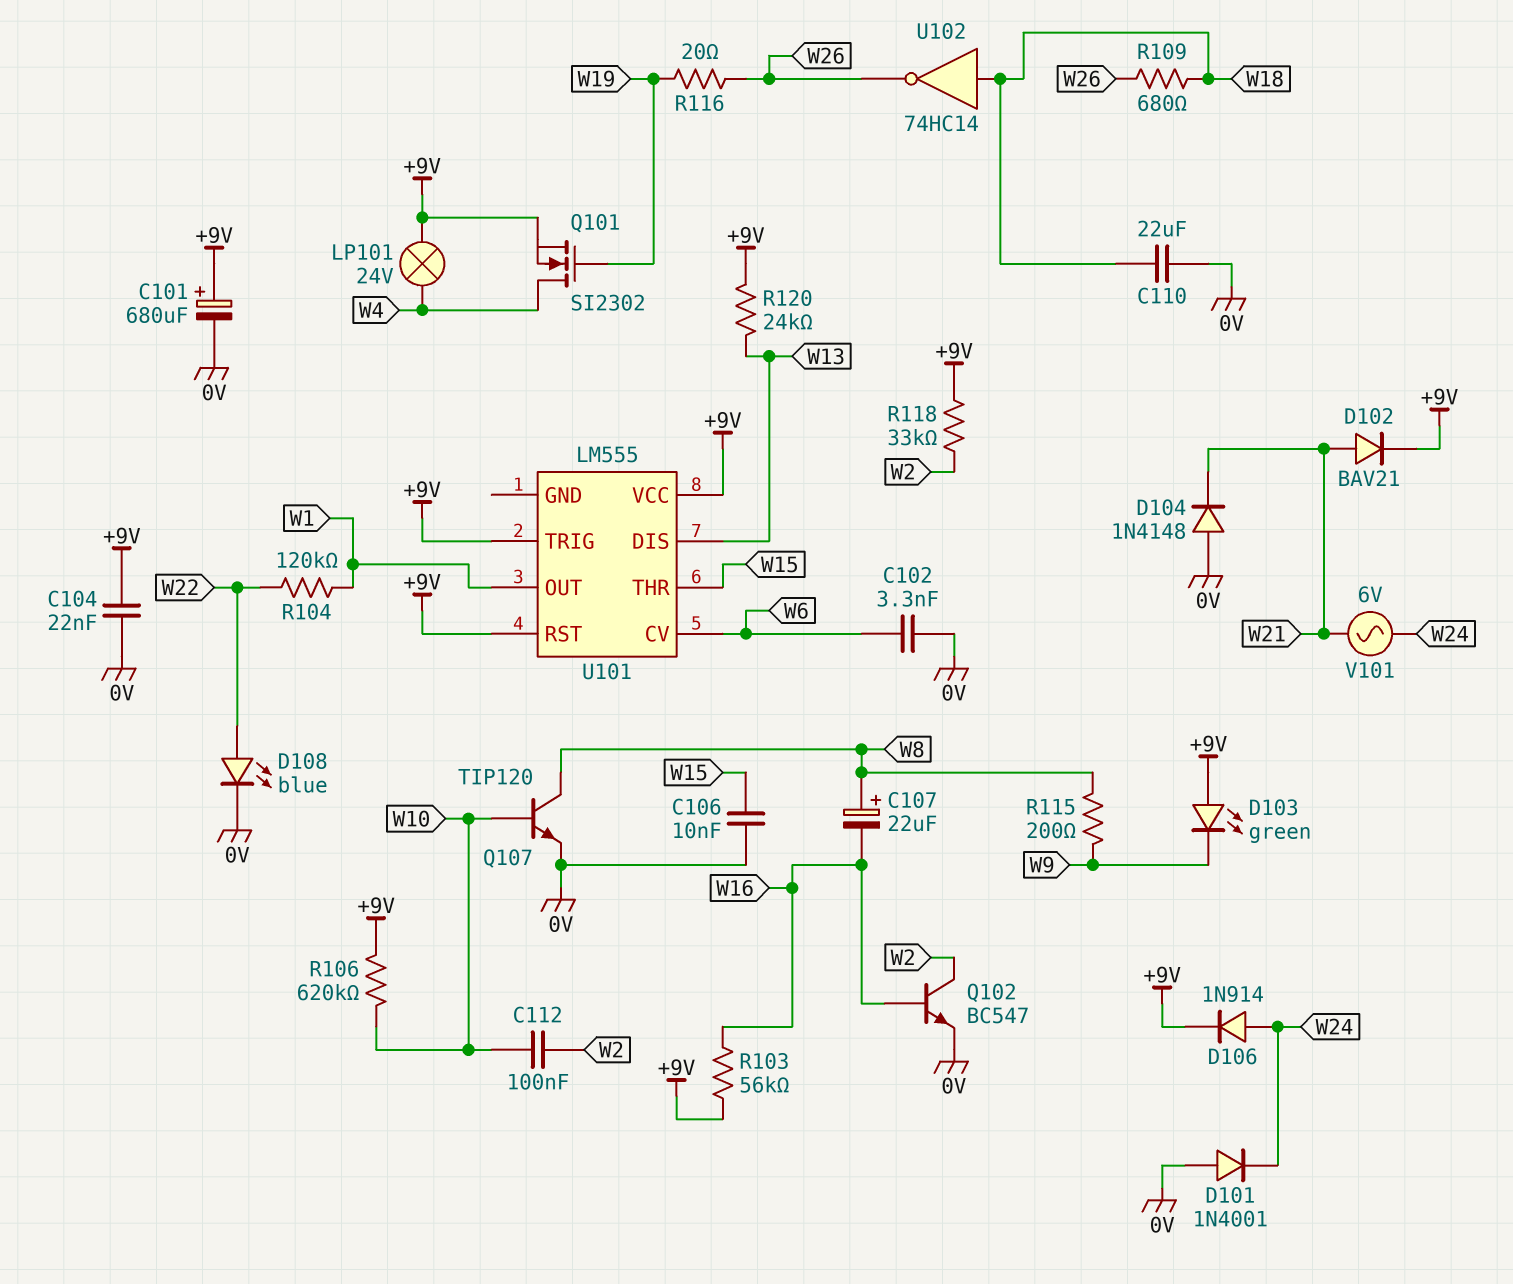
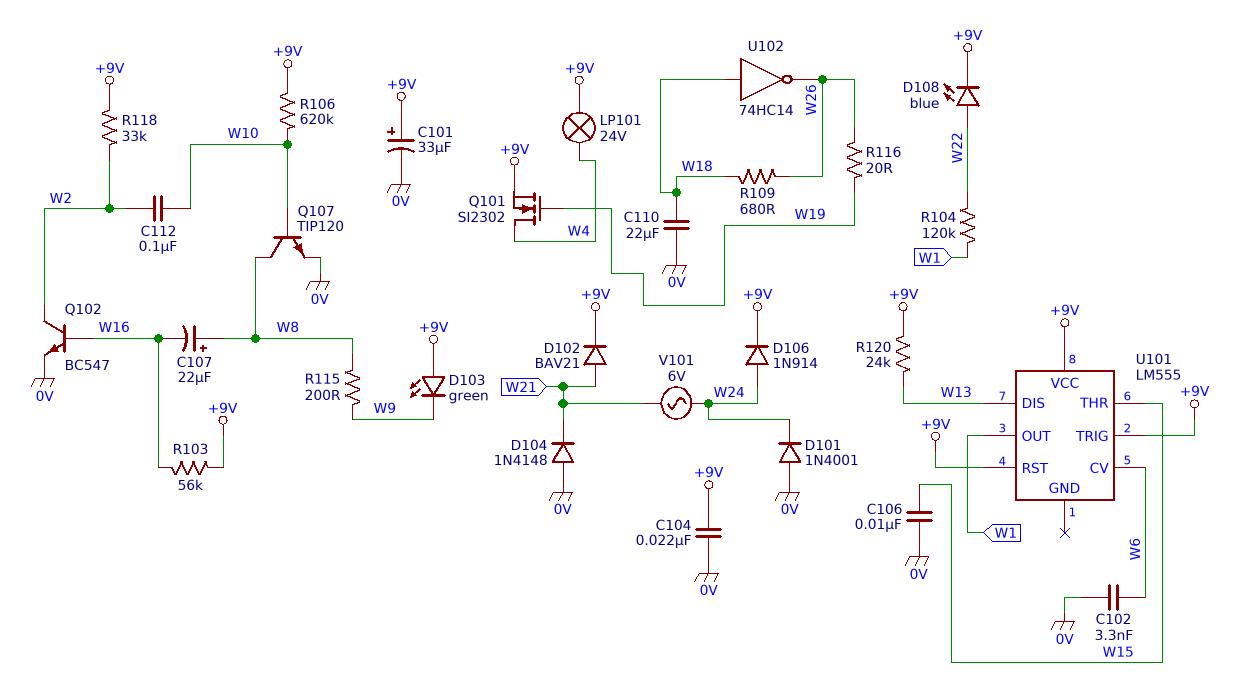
C101: 680uF (plus +9V, minus 0V) -> 33uF (plus +9V, minus 0V)
D108: LED blue (A W22, K 0V) -> LED blue (A W22, K +9V)

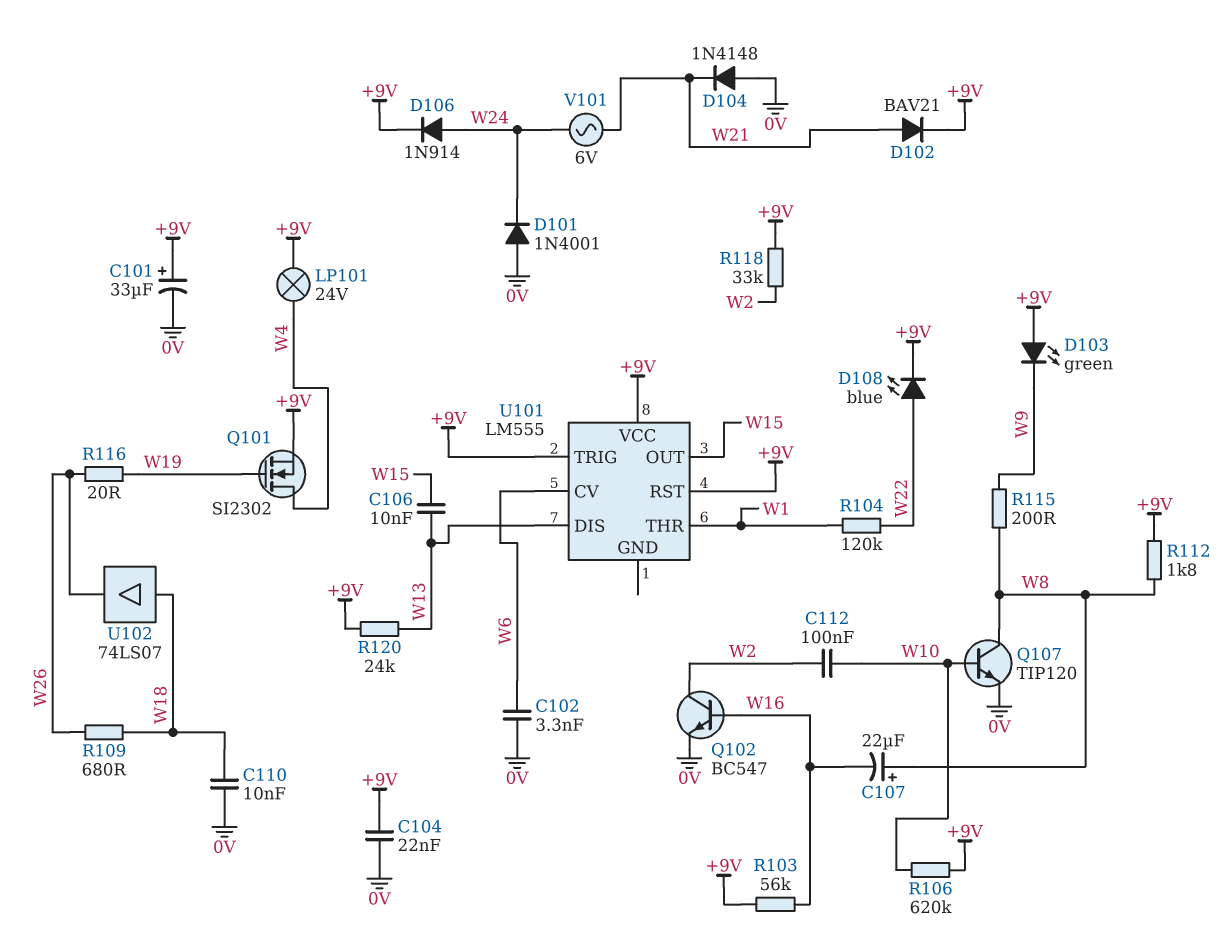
C106: 10nF (0V, W15) -> 10nF (W13, W15)
C110: 22uF (0V, W18) -> 10nF (0V, W18)
R112: none -> 1.8k (+9V, W8)
U101 pin OUT: W1 -> W15
U101 pin THR: W15 -> W1
U102: NOT 74HC14 (in W18, out W26) -> buffer 74LS07 (in W18, out W26)

